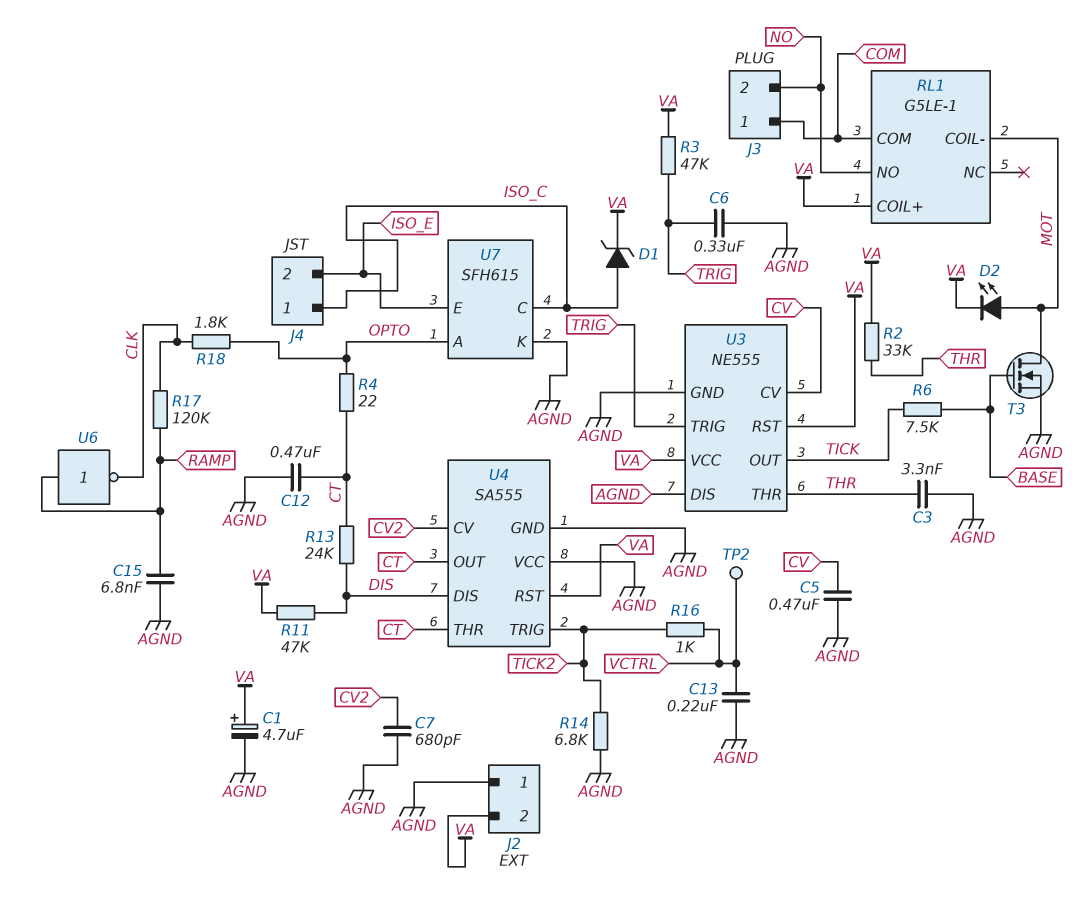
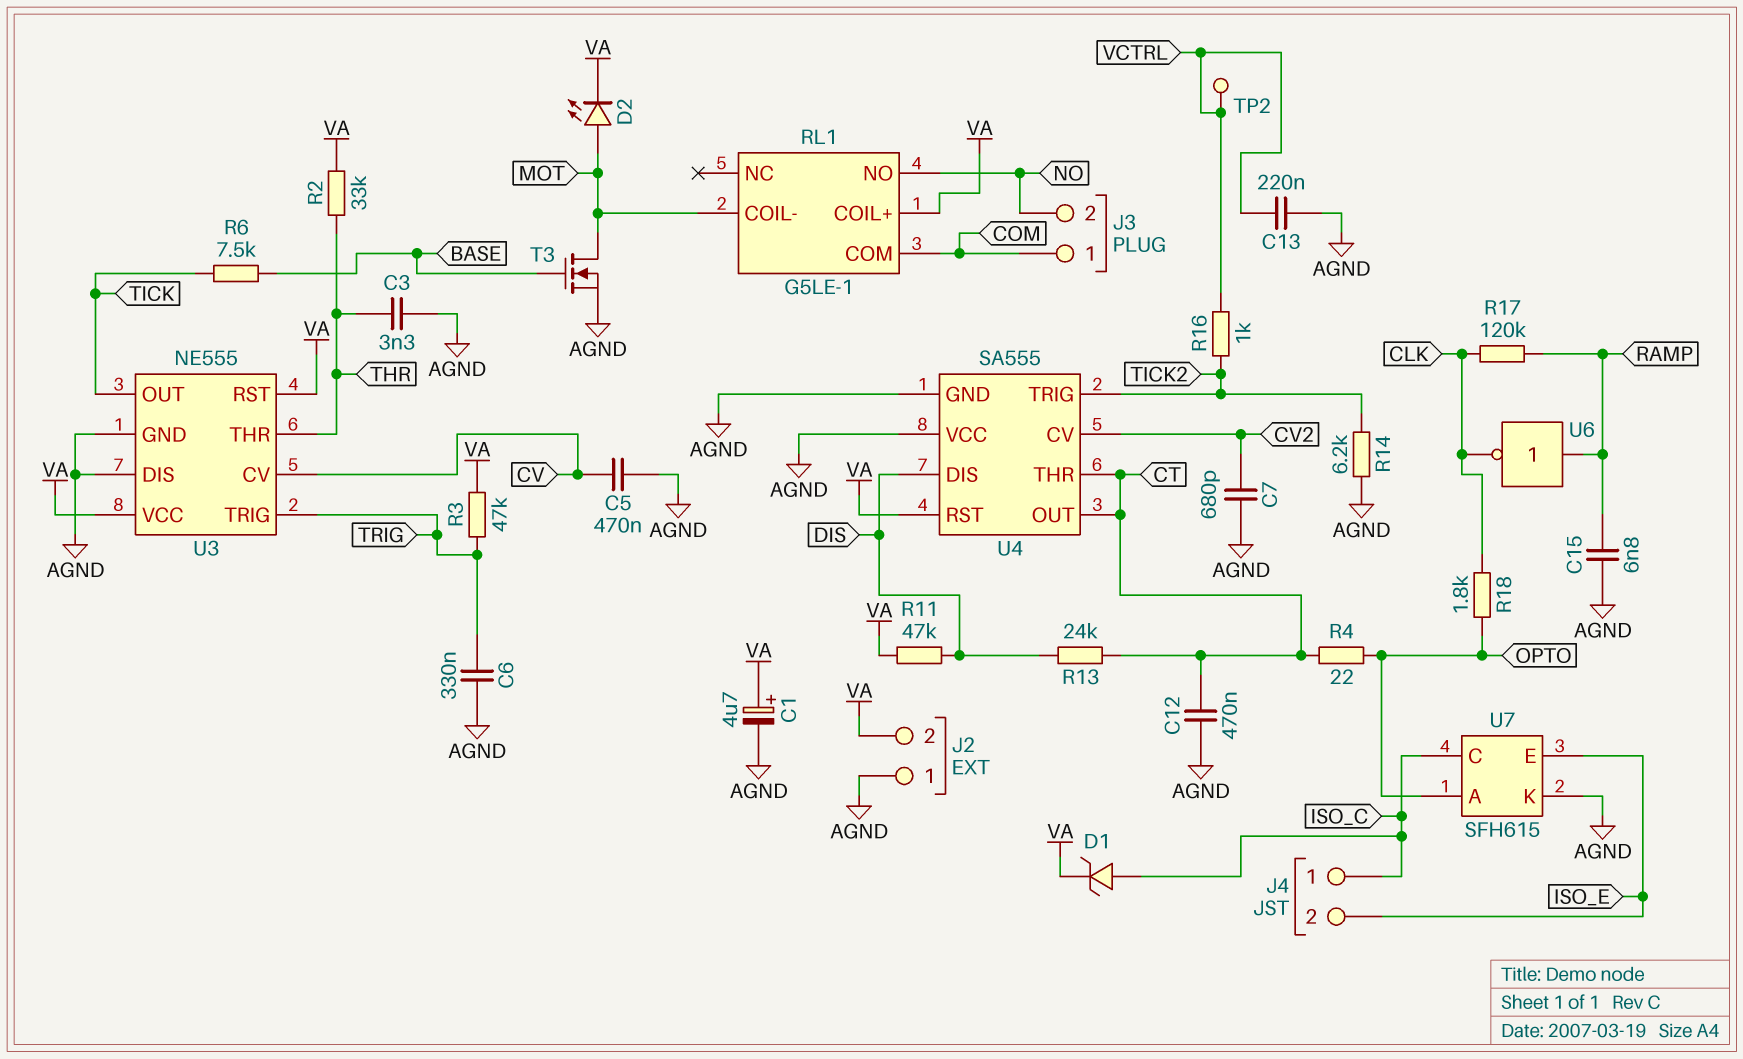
R14: 6.8k (AGND, TICK2) -> 6.2k (AGND, TICK2)

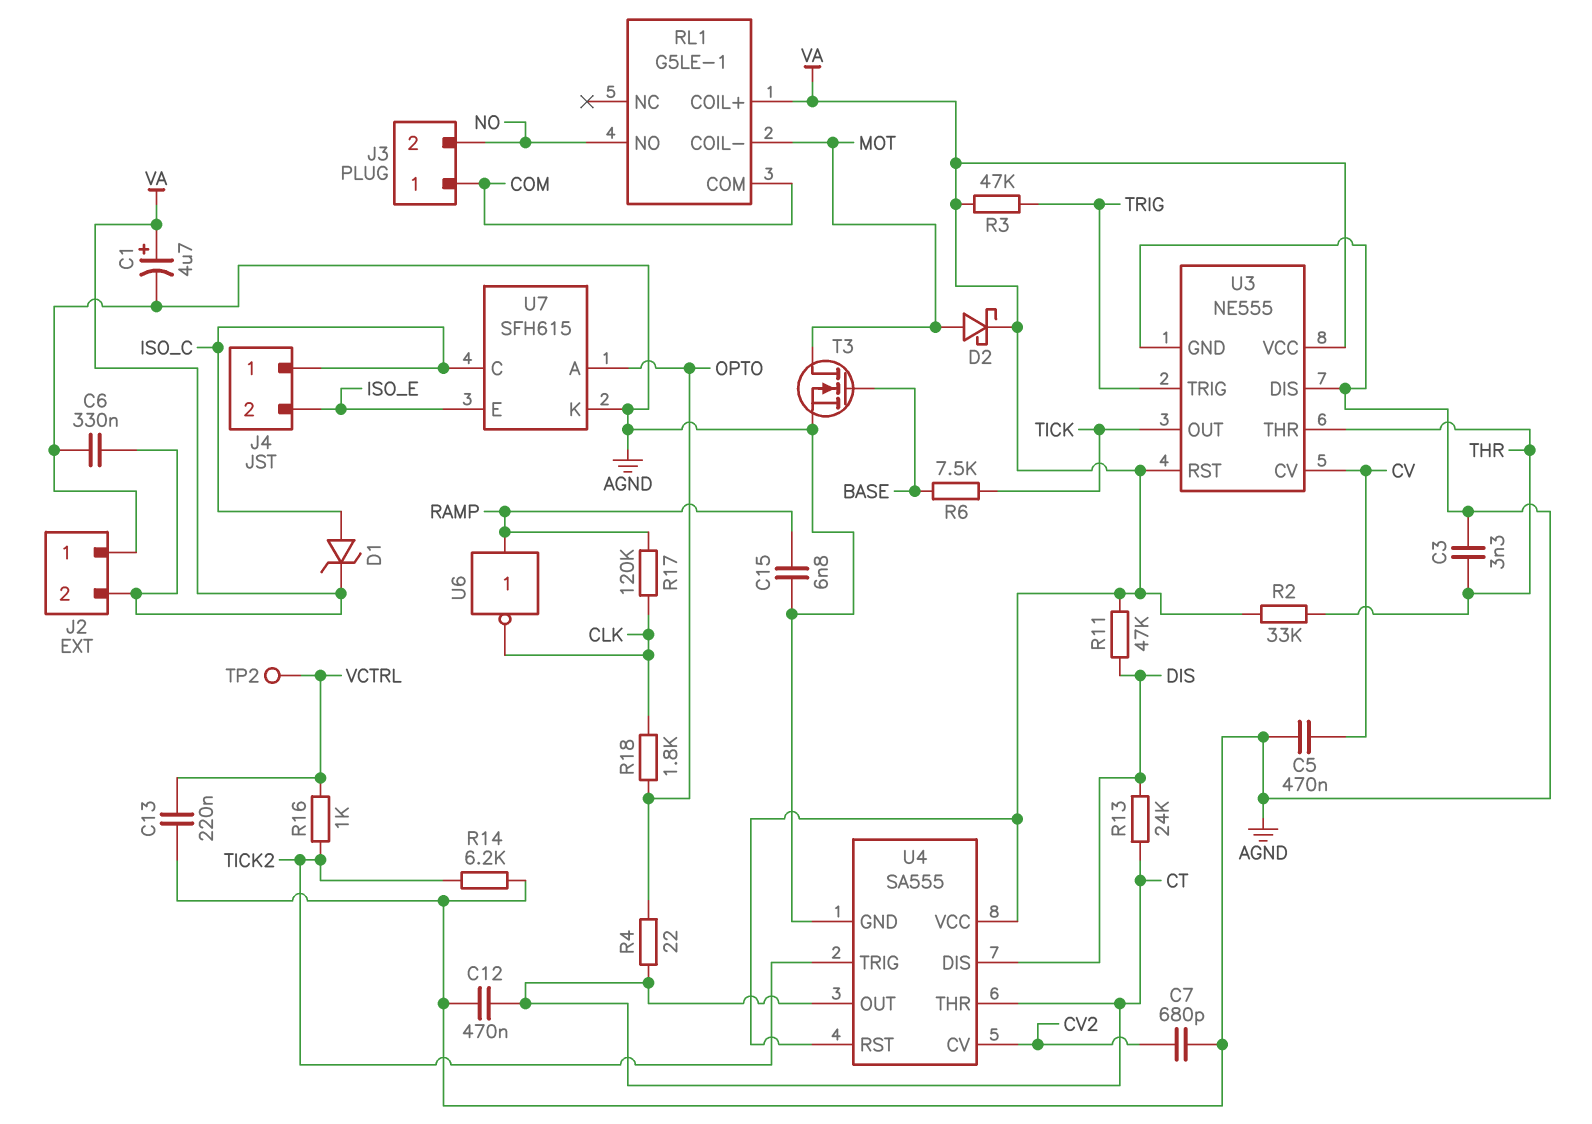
C6: 330nF (AGND, TRIG) -> 330nF (AGND, VA)
D2: LED (A MOT, K VA) -> schottky (A MOT, K VA)
U4 pin VCC: AGND -> VA

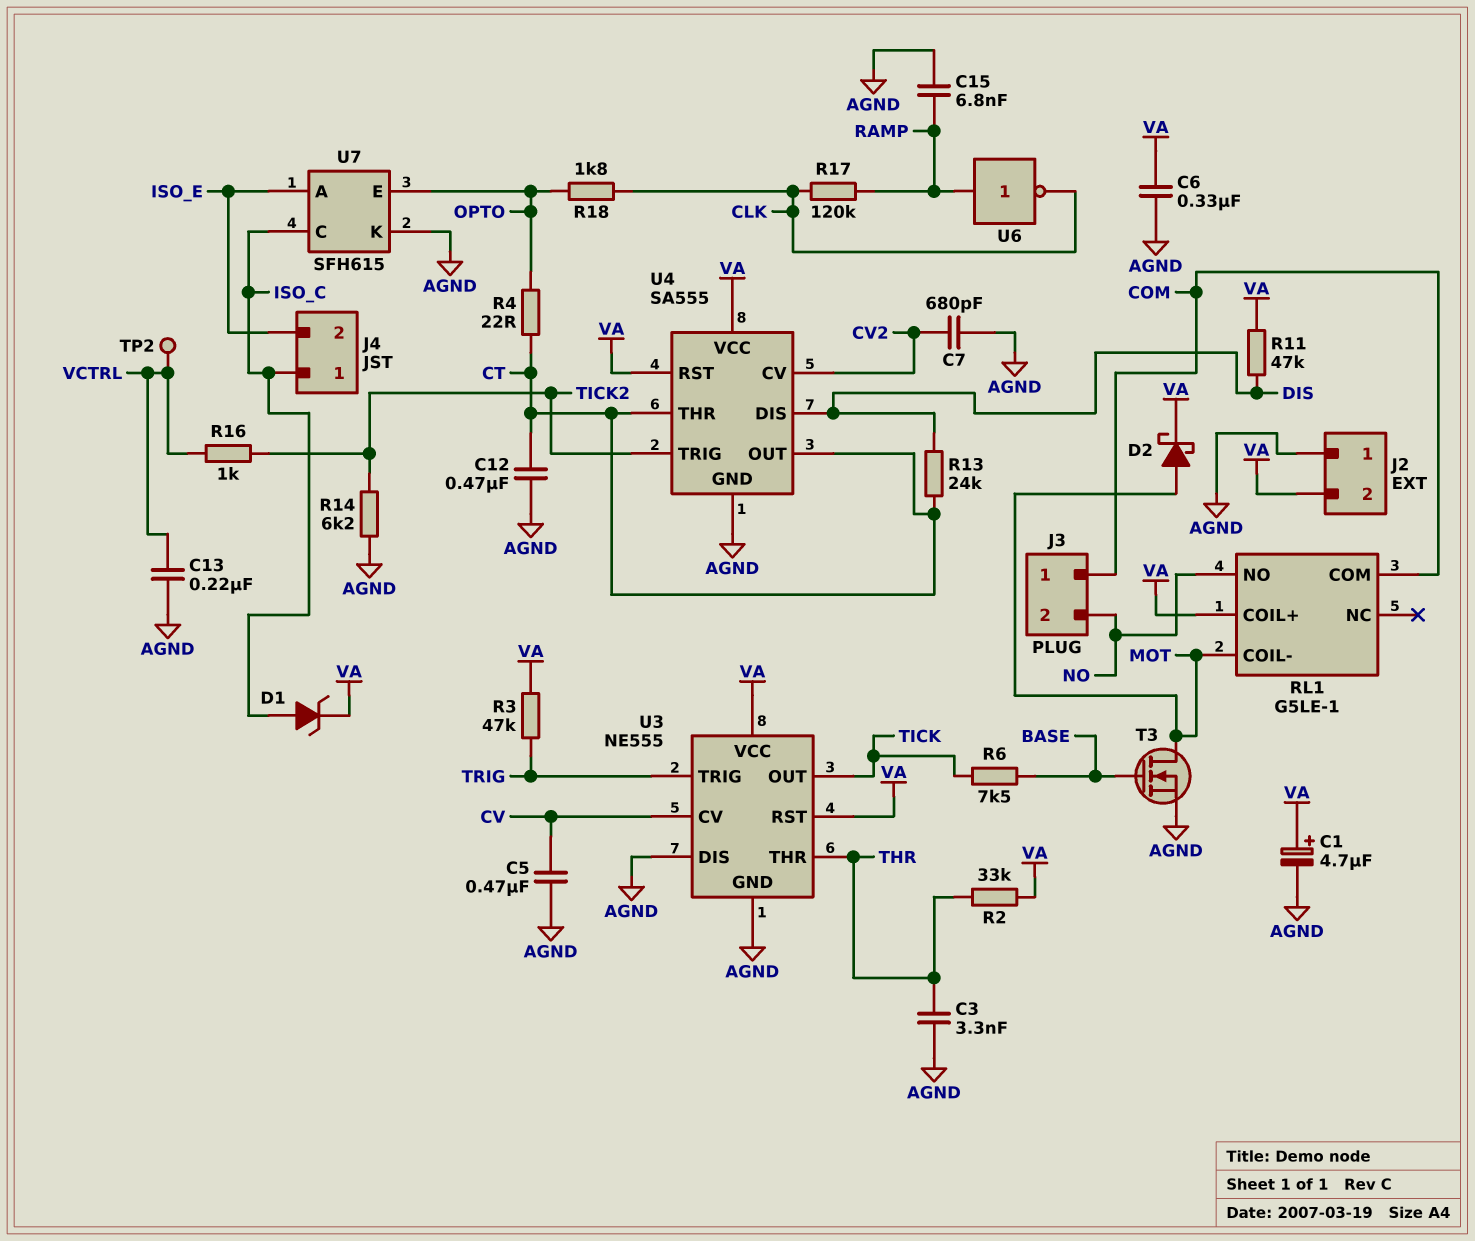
U7 pin A: OPTO -> ISO_E
U7 pin E: ISO_E -> OPTO

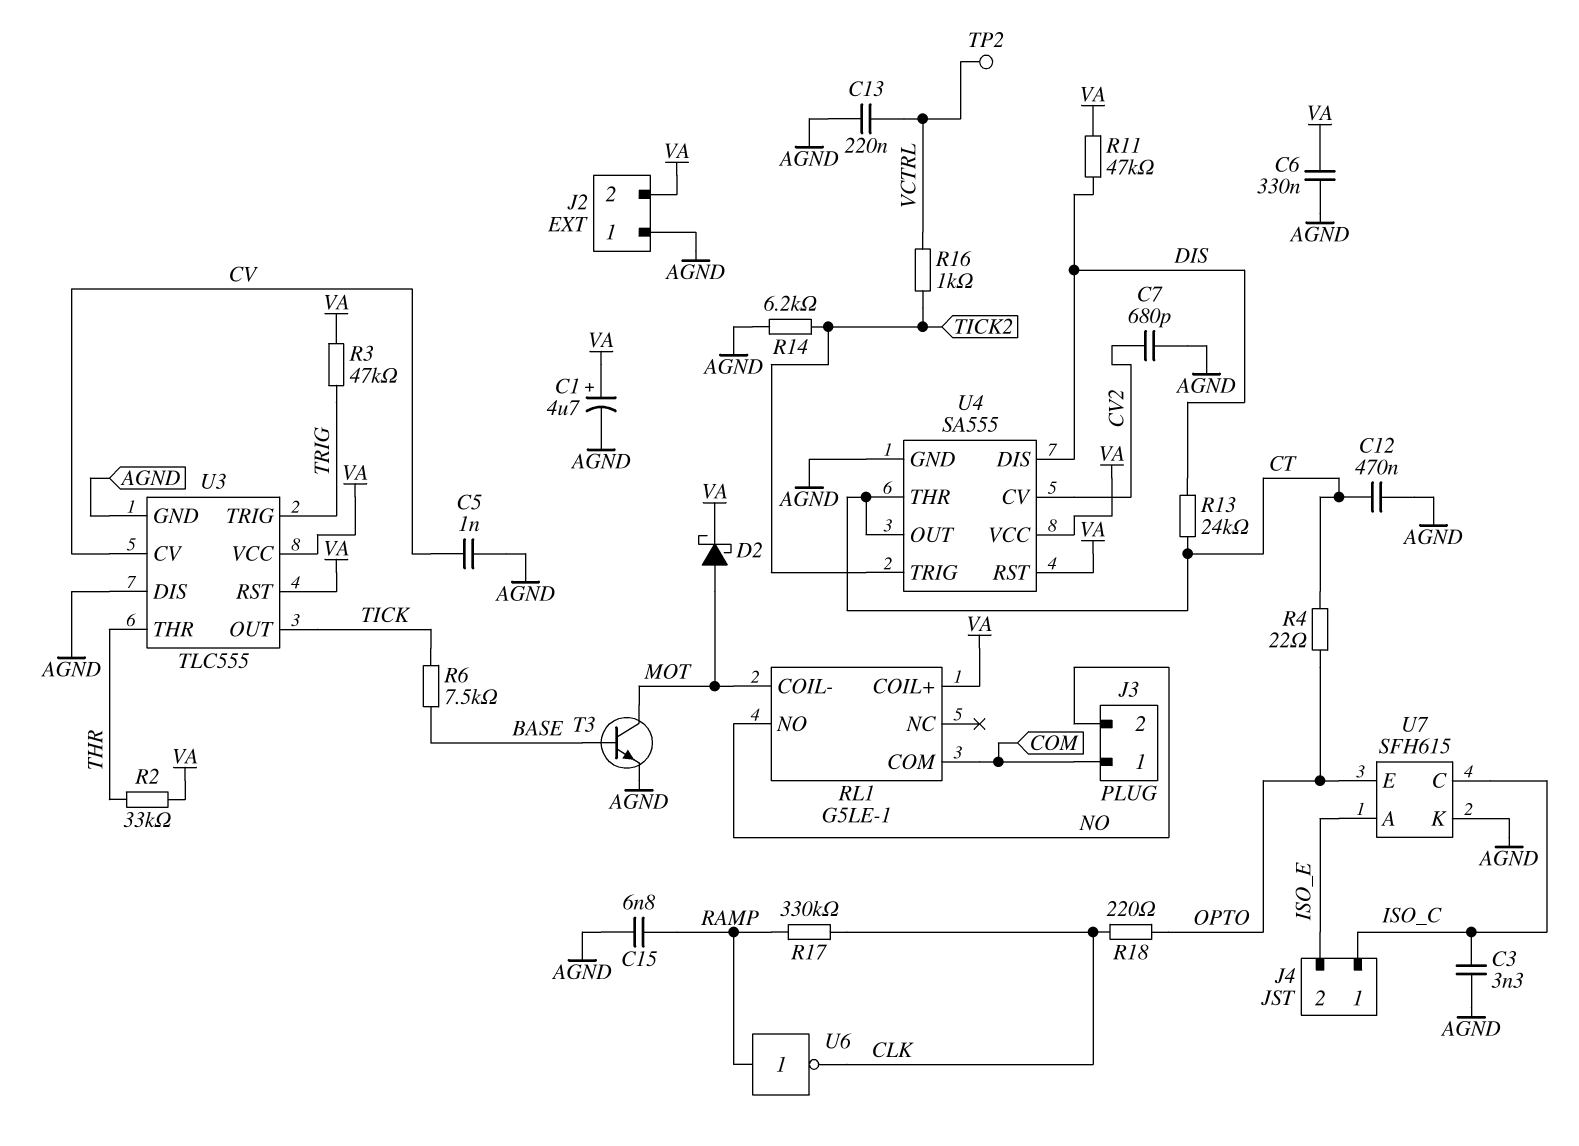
C3: 3.3nF (AGND, THR) -> 3.3nF (AGND, ISO_C)
C5: 470nF (AGND, CV) -> 1nF (AGND, CV)
D1: zener (A ISO_C, K VA) -> none
R17: 120k (CLK, RAMP) -> 330k (CLK, RAMP)
R18: 1.8k (CLK, OPTO) -> 220 (CLK, OPTO)
T3: NMOS (G BASE, D MOT, S AGND) -> NPN (B BASE, C MOT, E AGND)
U3: NE555 -> TLC555

